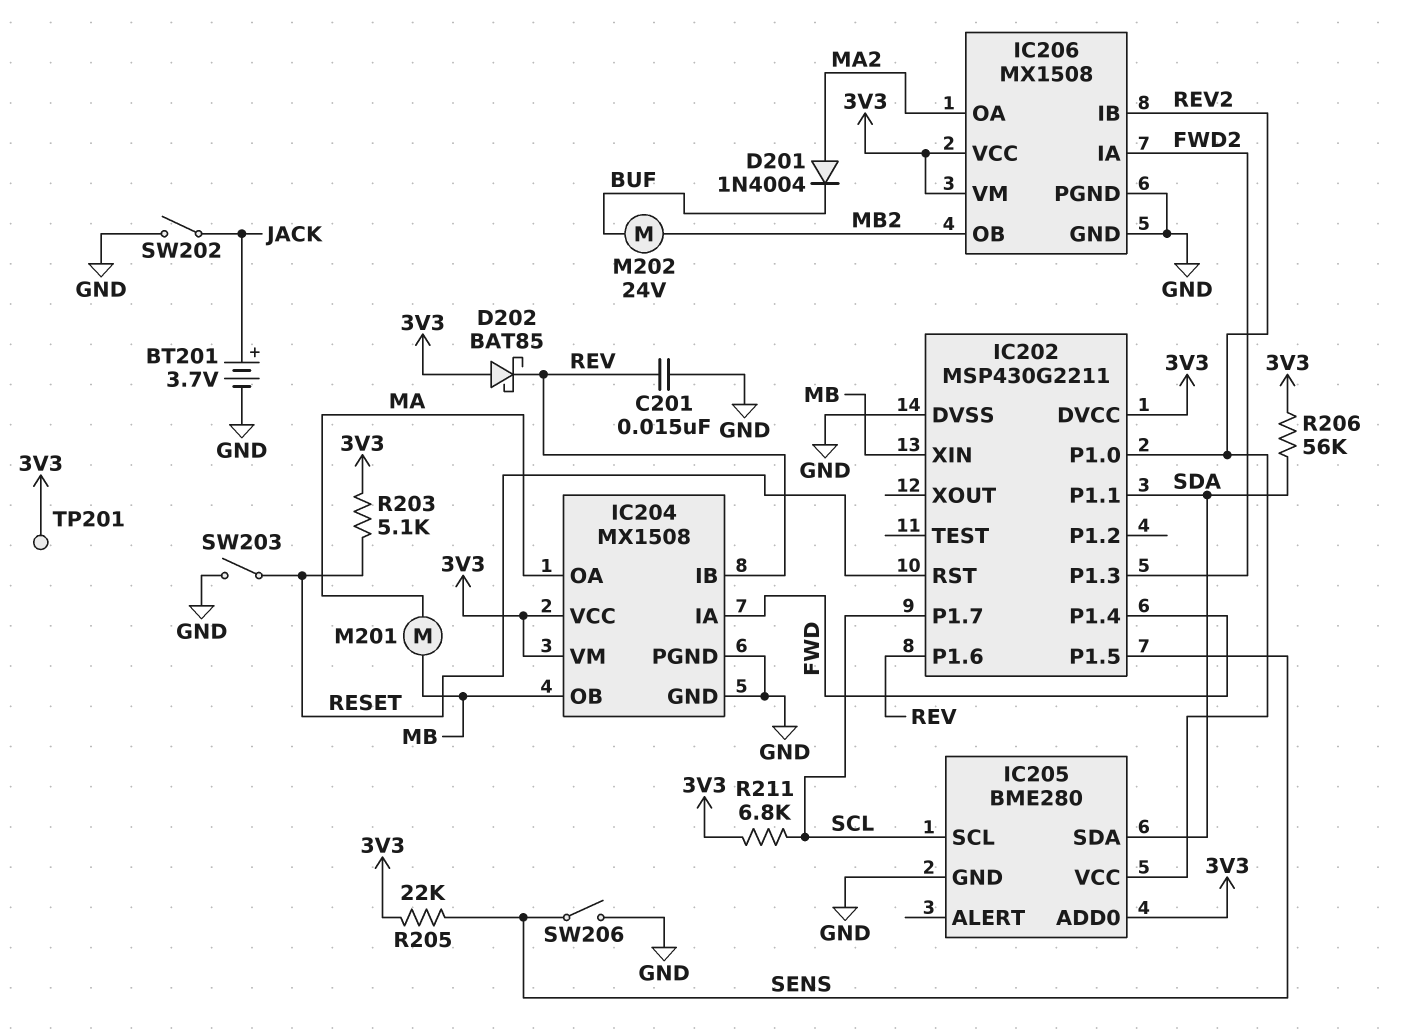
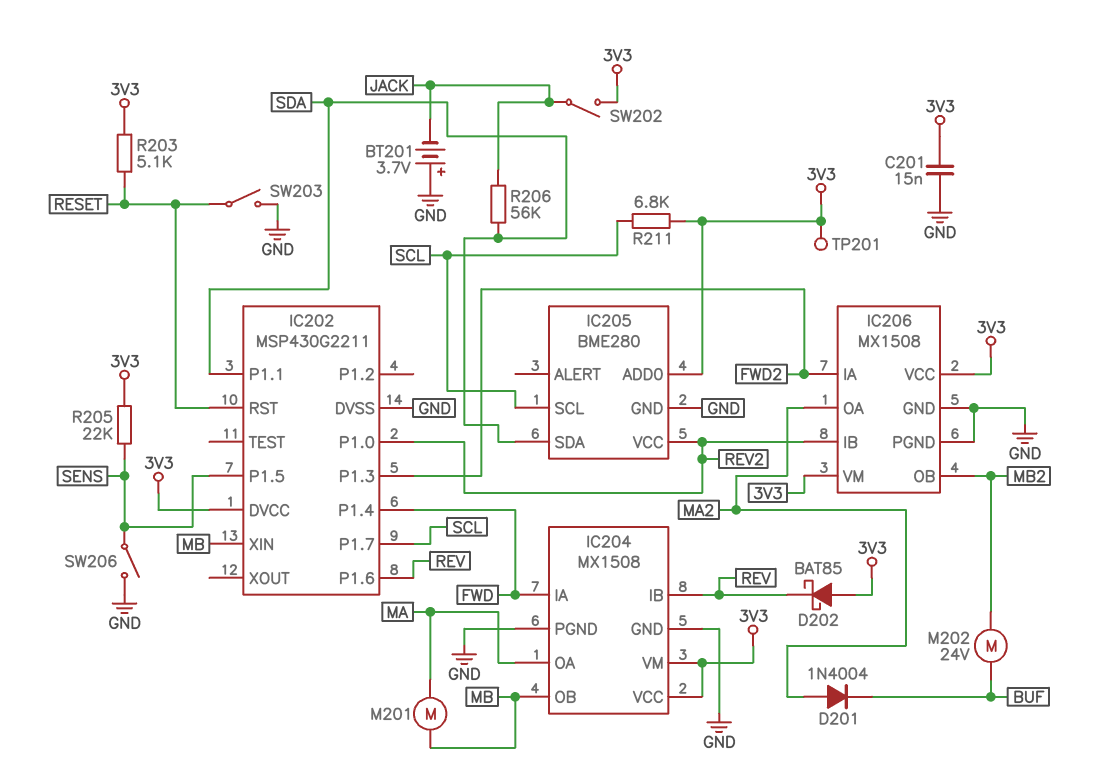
BT201: 3.7V (plus JACK, minus GND) -> 3.7V (plus GND, minus JACK)
C201: 15nF (GND, REV) -> 15nF (3V3, GND)
R206: 56k (3V3, SDA) -> 56k (JACK, SDA)
SW202: switch (GND, JACK) -> switch (3V3, JACK)

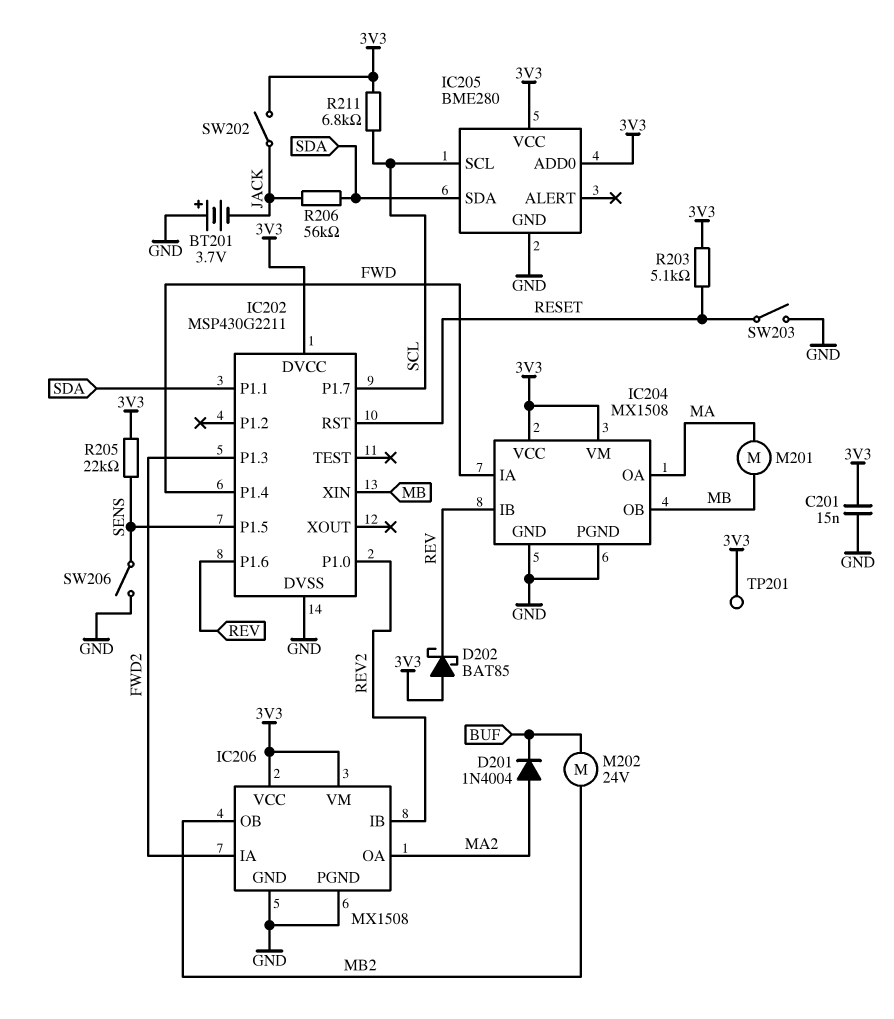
IC205 pin VCC: REV2 -> 3V3

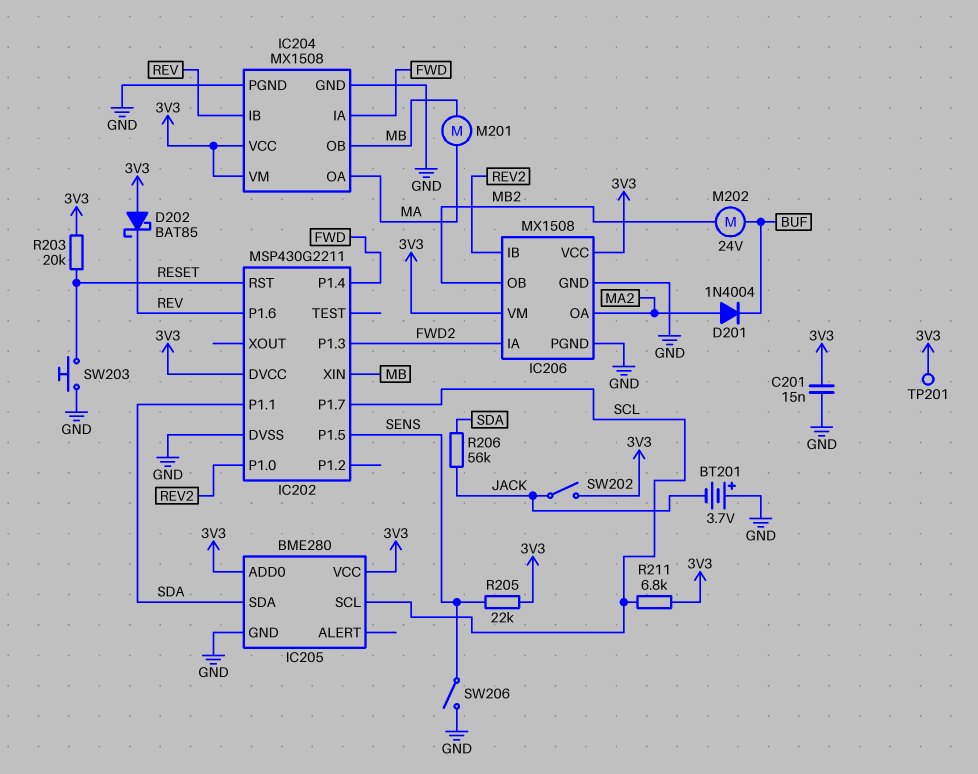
R203: 5.1k (3V3, RESET) -> 20k (3V3, RESET)
SW203: switch (GND, RESET) -> button (GND, RESET)

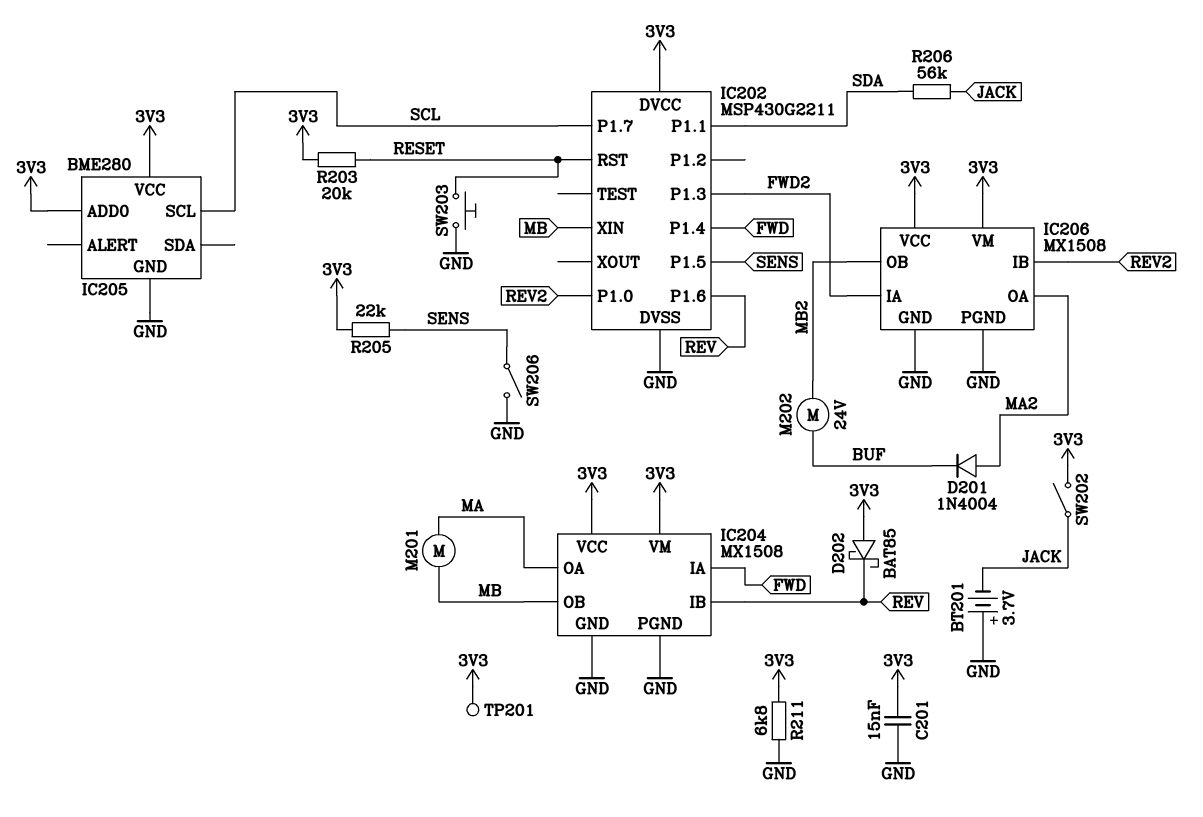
IC205 pin SDA: SDA -> none
R211: 6.8k (3V3, SCL) -> 6.8k (3V3, GND)

